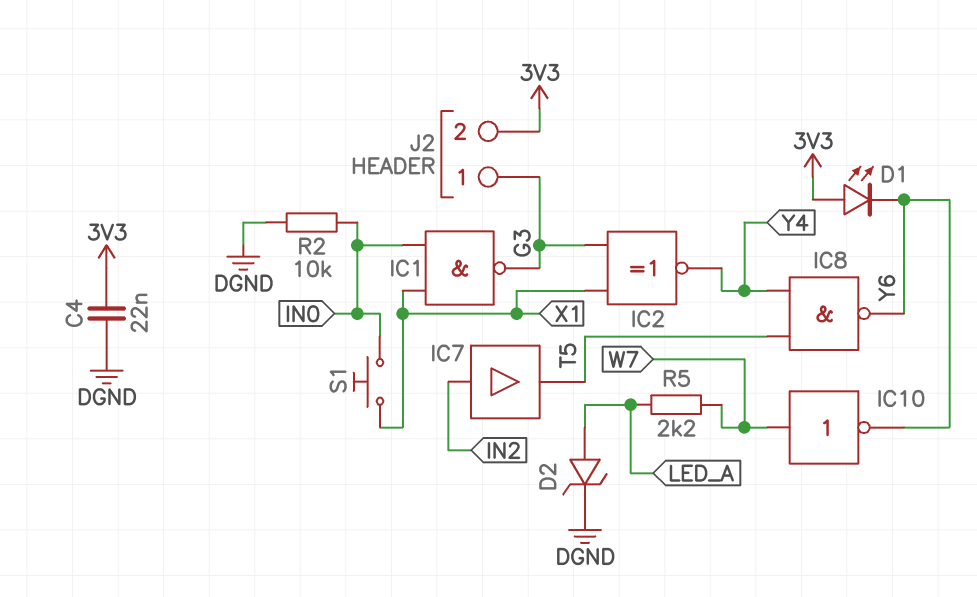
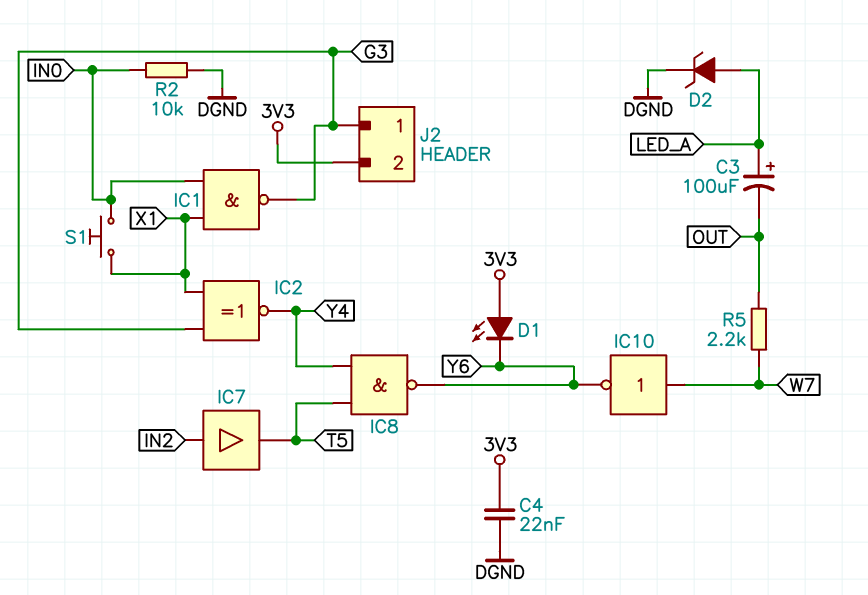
C3: none -> 100uF (plus LED_A, minus OUT)
R5: 2.2k (LED_A, W7) -> 2.2k (OUT, W7)

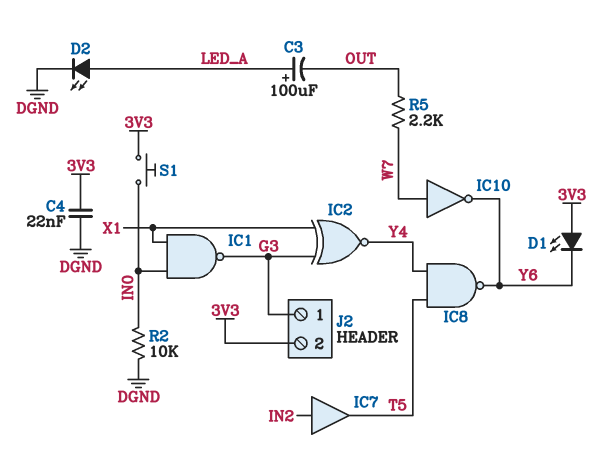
D2: zener (A LED_A, K DGND) -> LED (A LED_A, K DGND)
S1: button (IN0, X1) -> button (3V3, IN0)

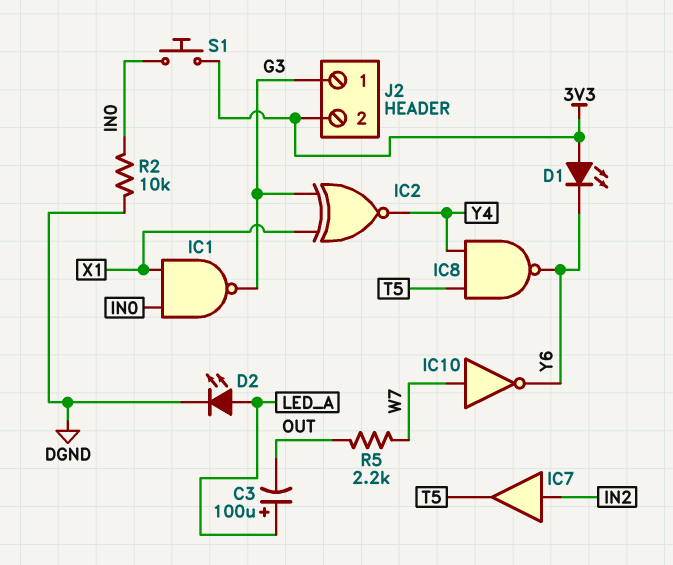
C4: 22nF (3V3, DGND) -> none

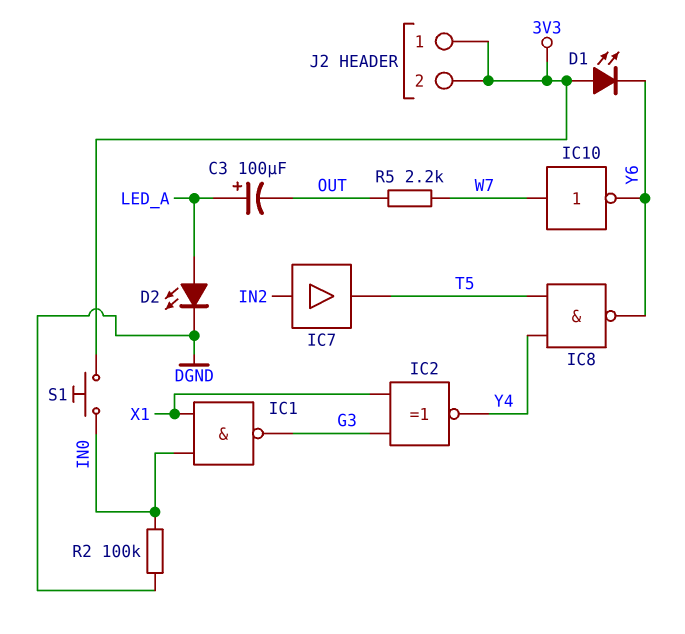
J2 pin 1: G3 -> 3V3
R2: 10k (DGND, IN0) -> 100k (DGND, IN0)

